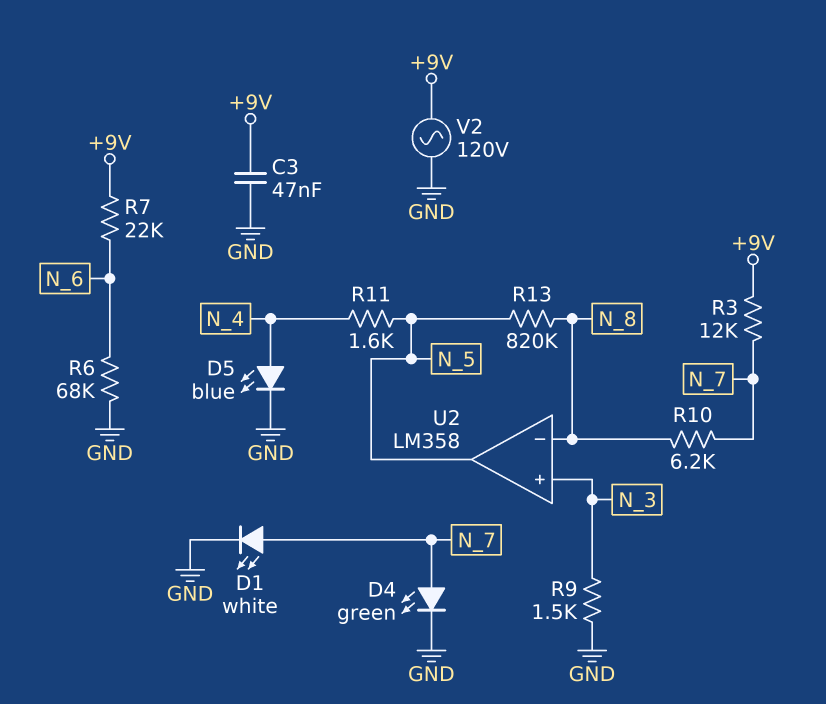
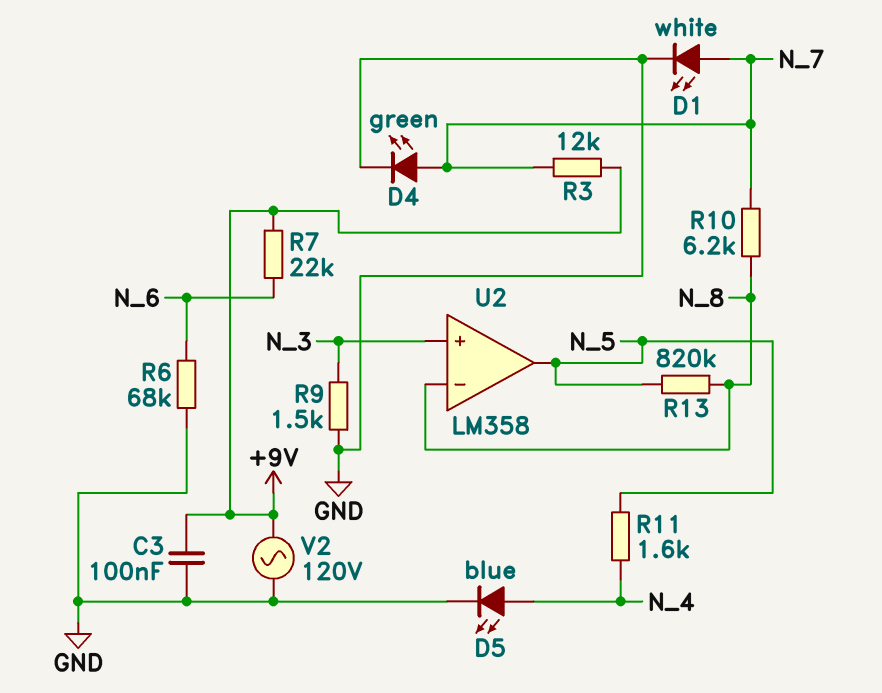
C3: 47nF (+9V, GND) -> 100nF (+9V, GND)

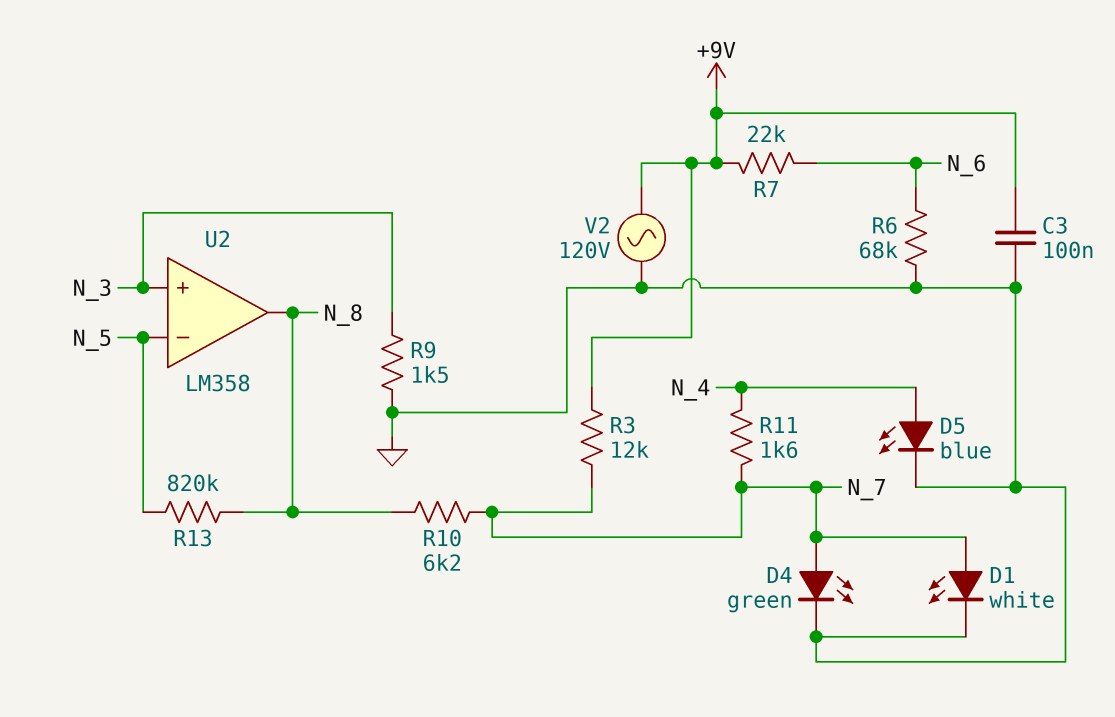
R11: 1.6k (N_4, N_5) -> 1.6k (N_4, N_7)
U2 pin in-: N_8 -> N_5
U2 pin out: N_5 -> N_8

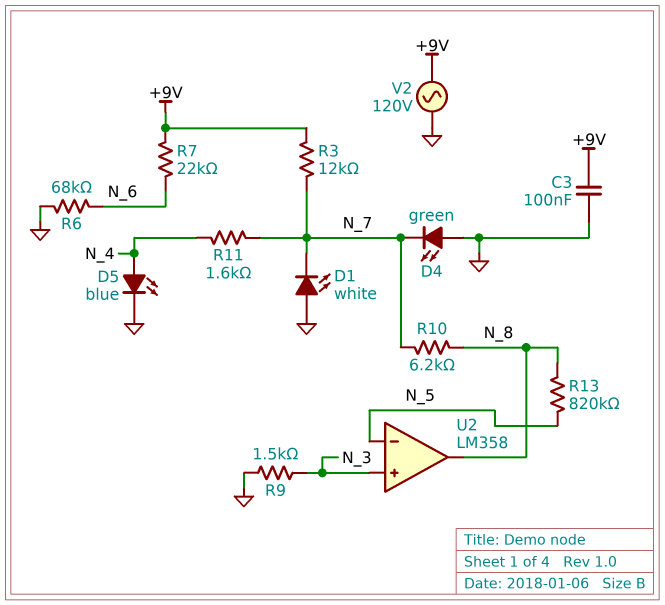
D1: LED white (A N_7, K GND) -> LED white (A GND, K N_7)
D4: LED green (A N_7, K GND) -> LED green (A GND, K N_7)

